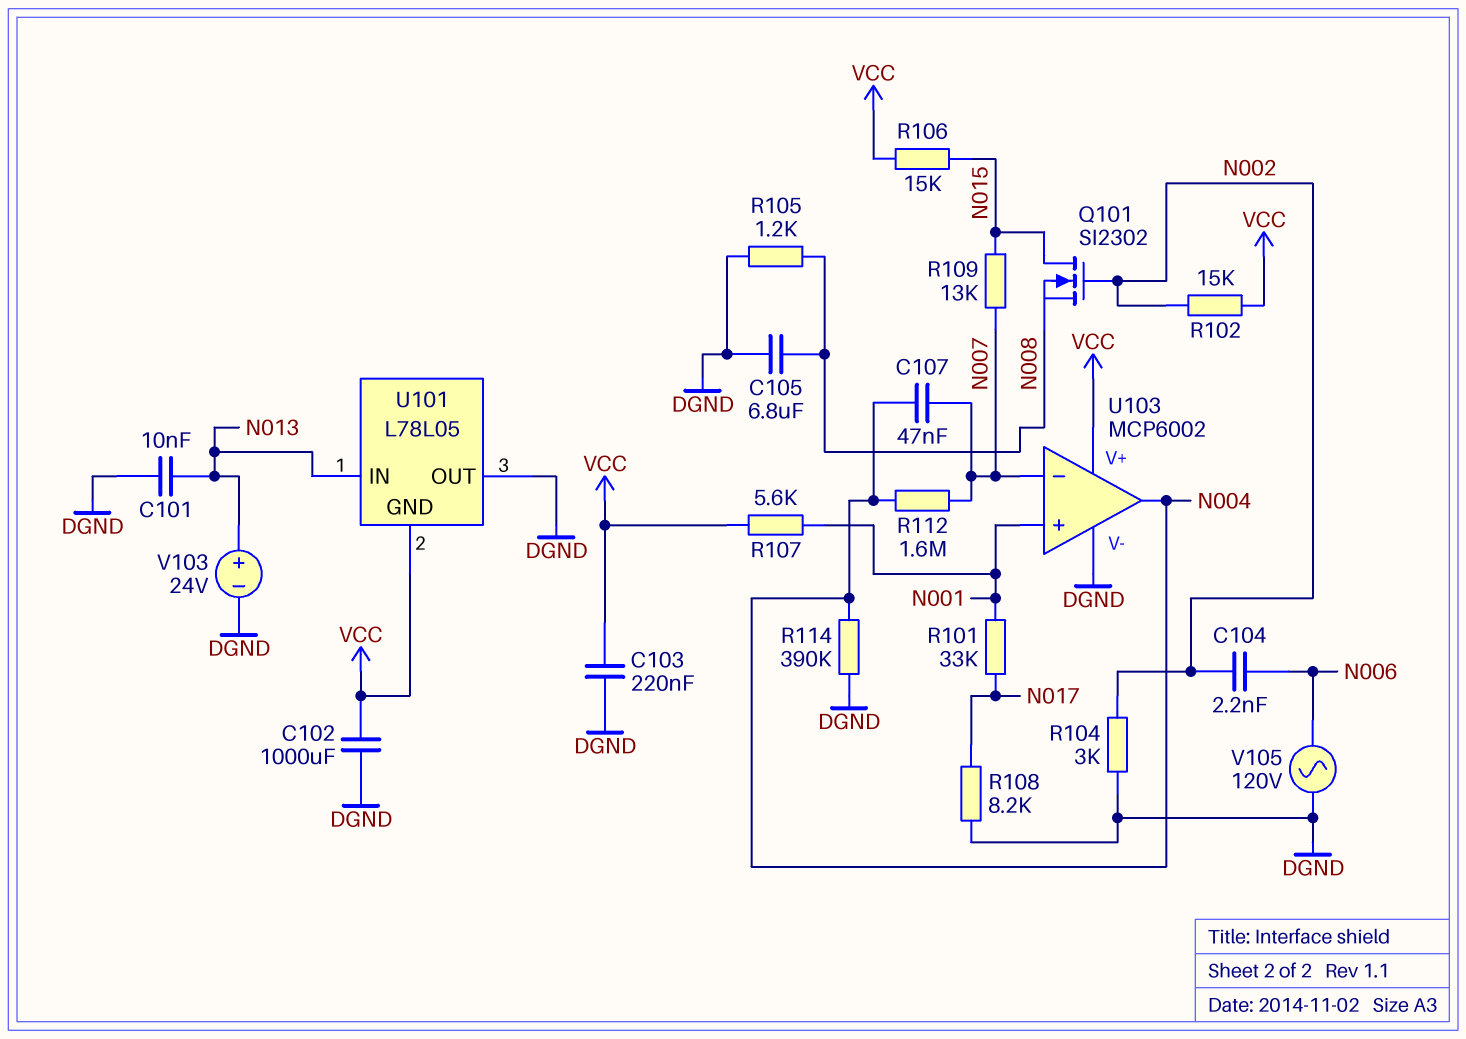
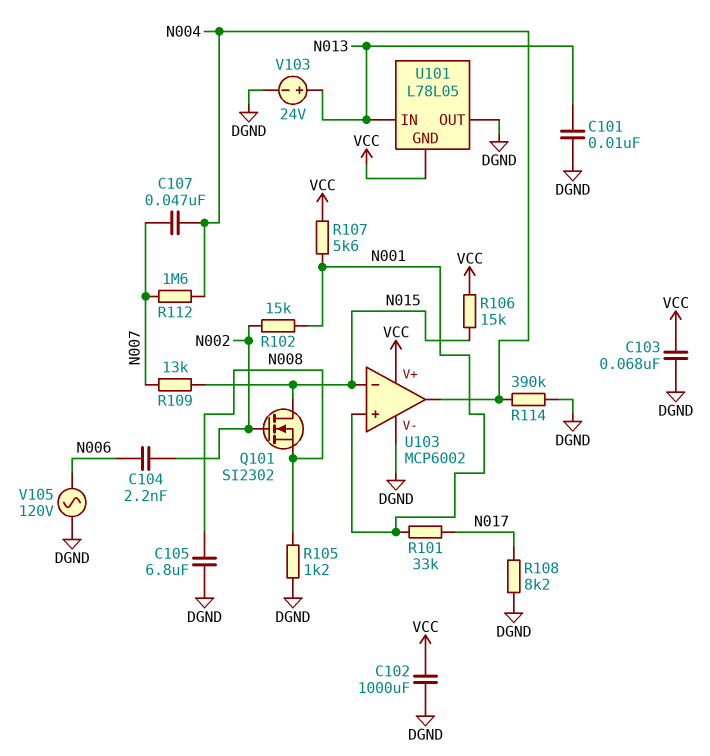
C103: 220nF (DGND, VCC) -> 68nF (DGND, VCC)
R102: 15k (N002, VCC) -> 15k (N001, N002)
R104: 3k (DGND, N002) -> none
U103 pin in-: N007 -> N015

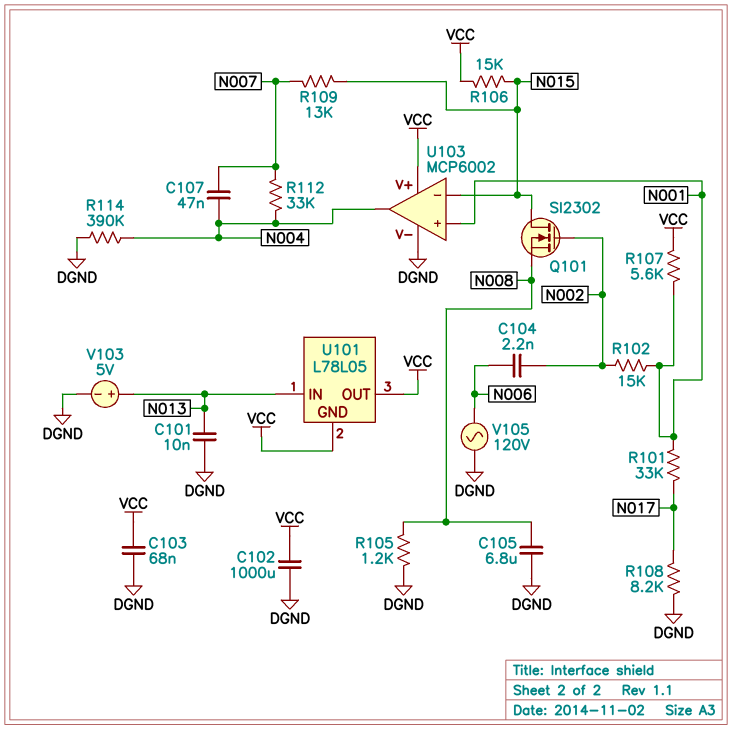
R112: 1.6M (N004, N007) -> 33k (N004, N007)
U101 pin OUT: DGND -> VCC
V103: 24V (plus N013, minus DGND) -> 5V (plus N013, minus DGND)

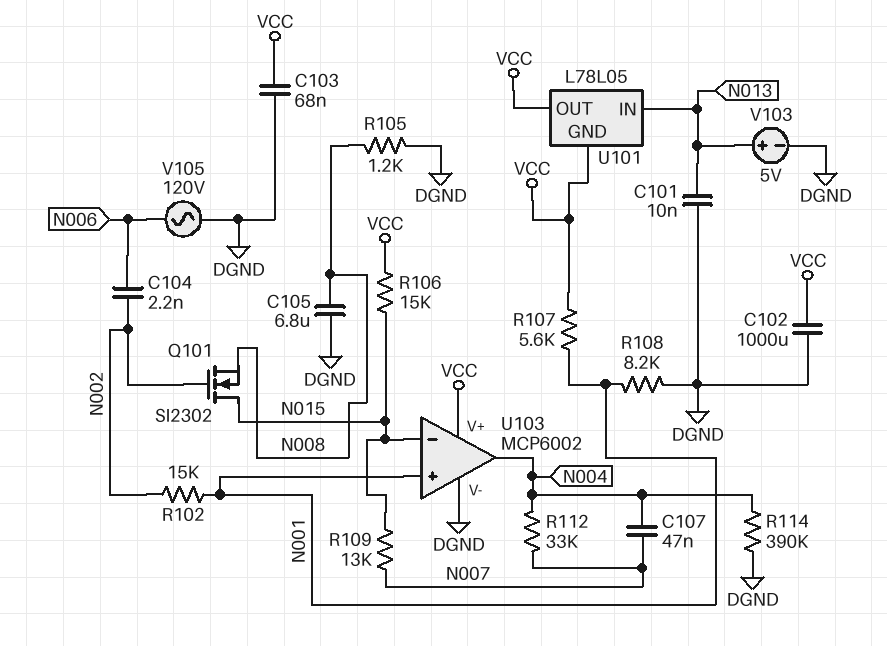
R101: 33k (N001, N017) -> none
R108: 8.2k (DGND, N017) -> 8.2k (DGND, N001)

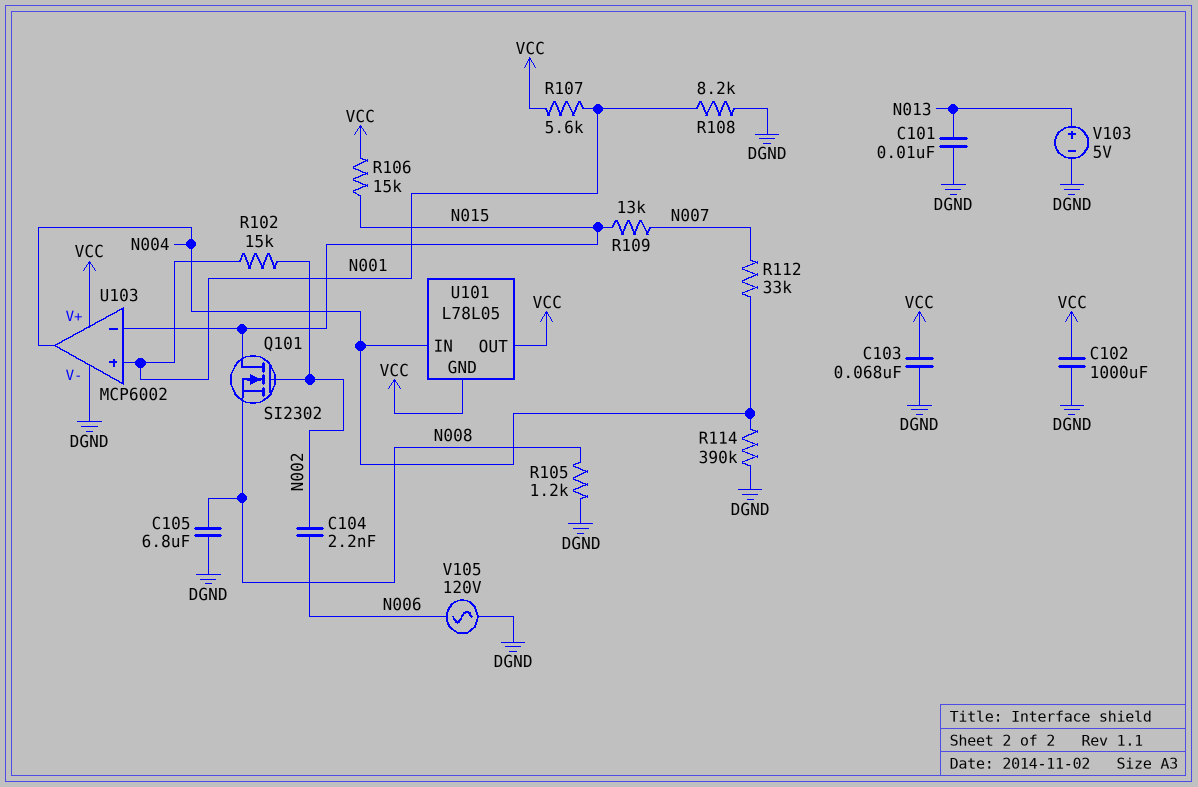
C107: 47nF (N004, N007) -> none
U101 pin IN: N013 -> N004

